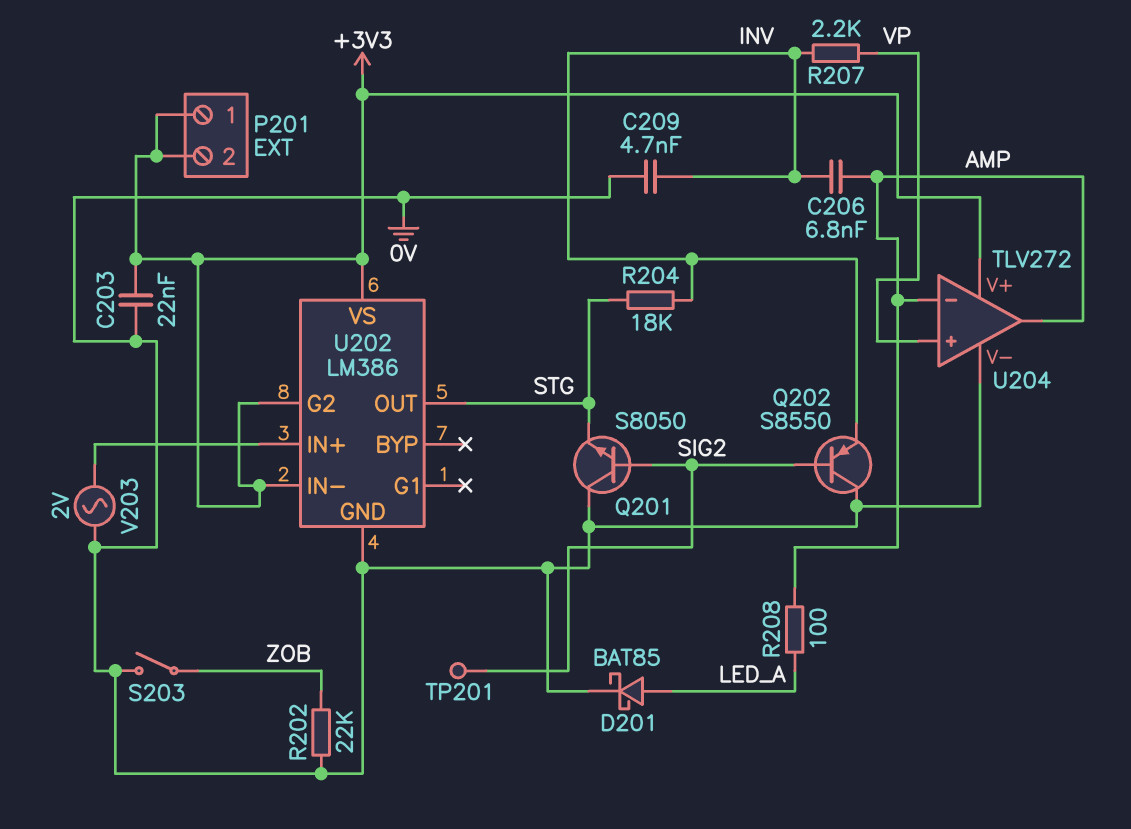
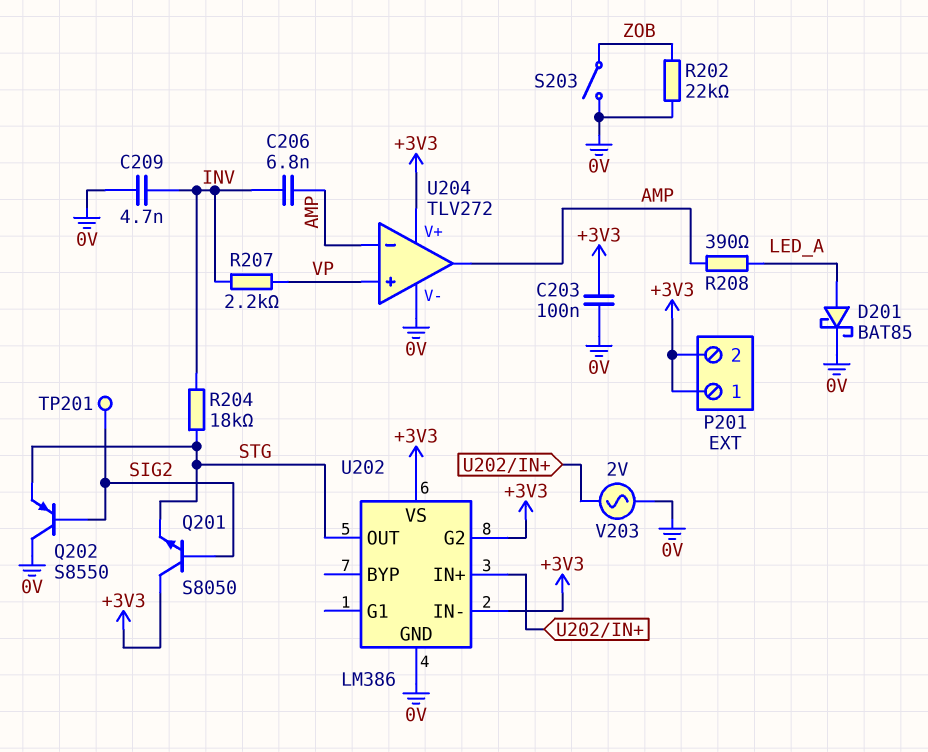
C203: 22nF (+3V3, 0V) -> 100nF (+3V3, 0V)
Q201: NPN S8050 (B SIG2, C 0V, E STG) -> NPN S8050 (B SIG2, C +3V3, E STG)
Q202: PNP S8550 (B SIG2, C 0V, E INV) -> PNP S8550 (B SIG2, C 0V, E STG)
R208: 100 (AMP, LED_A) -> 390 (AMP, LED_A)

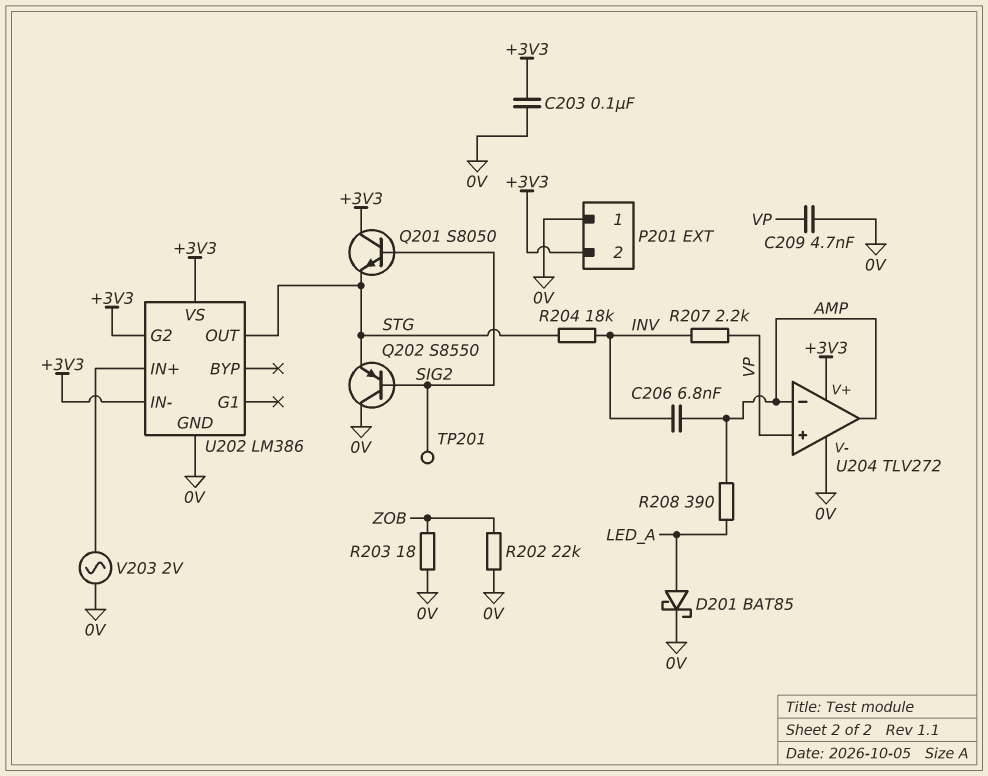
C209: 4.7nF (0V, INV) -> 4.7nF (0V, VP)
P201 pin 1: +3V3 -> 0V
R203: none -> 18 (0V, ZOB)
S203: switch (0V, ZOB) -> none

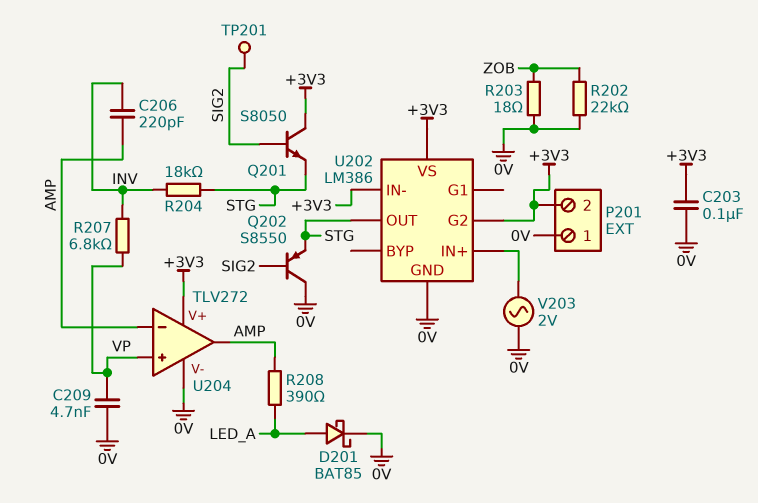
C206: 6.8nF (AMP, INV) -> 220pF (AMP, INV)
R207: 2.2k (INV, VP) -> 6.8k (INV, VP)

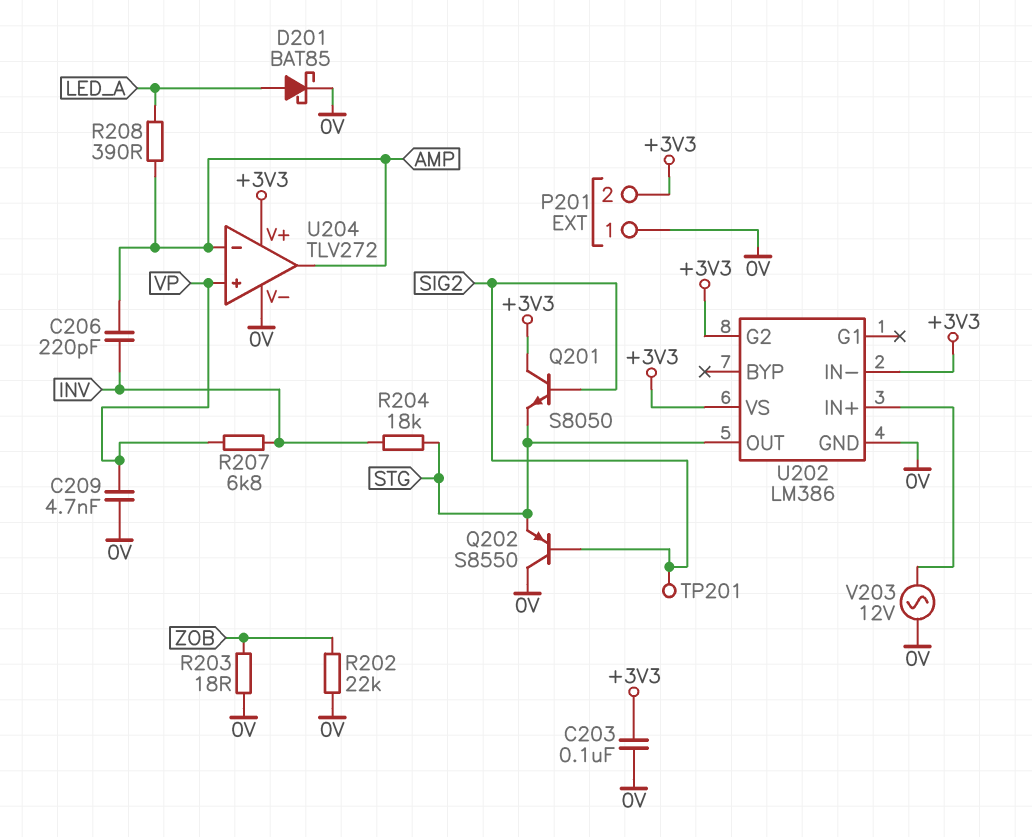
V203: AC 2V (0V, U202/IN+) -> AC 12V (0V, U202/IN+)

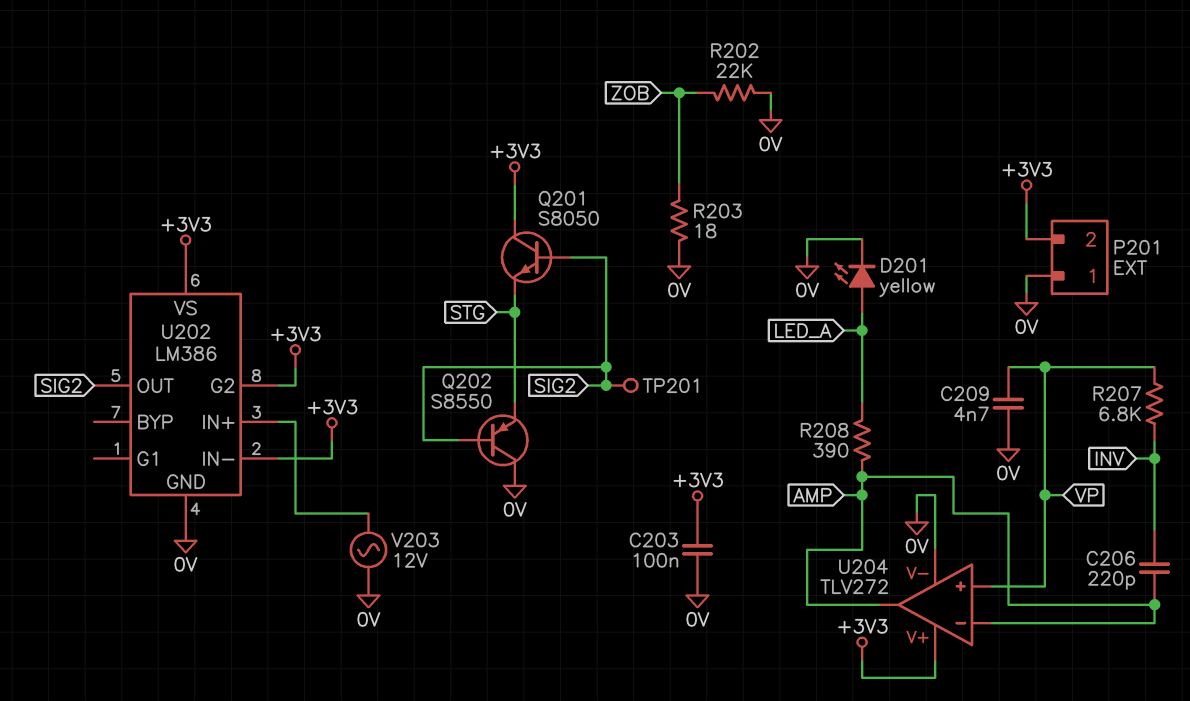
D201: schottky BAT85 (A LED_A, K 0V) -> LED yellow (A LED_A, K 0V)
R204: 18k (INV, STG) -> none
U202 pin OUT: STG -> SIG2

